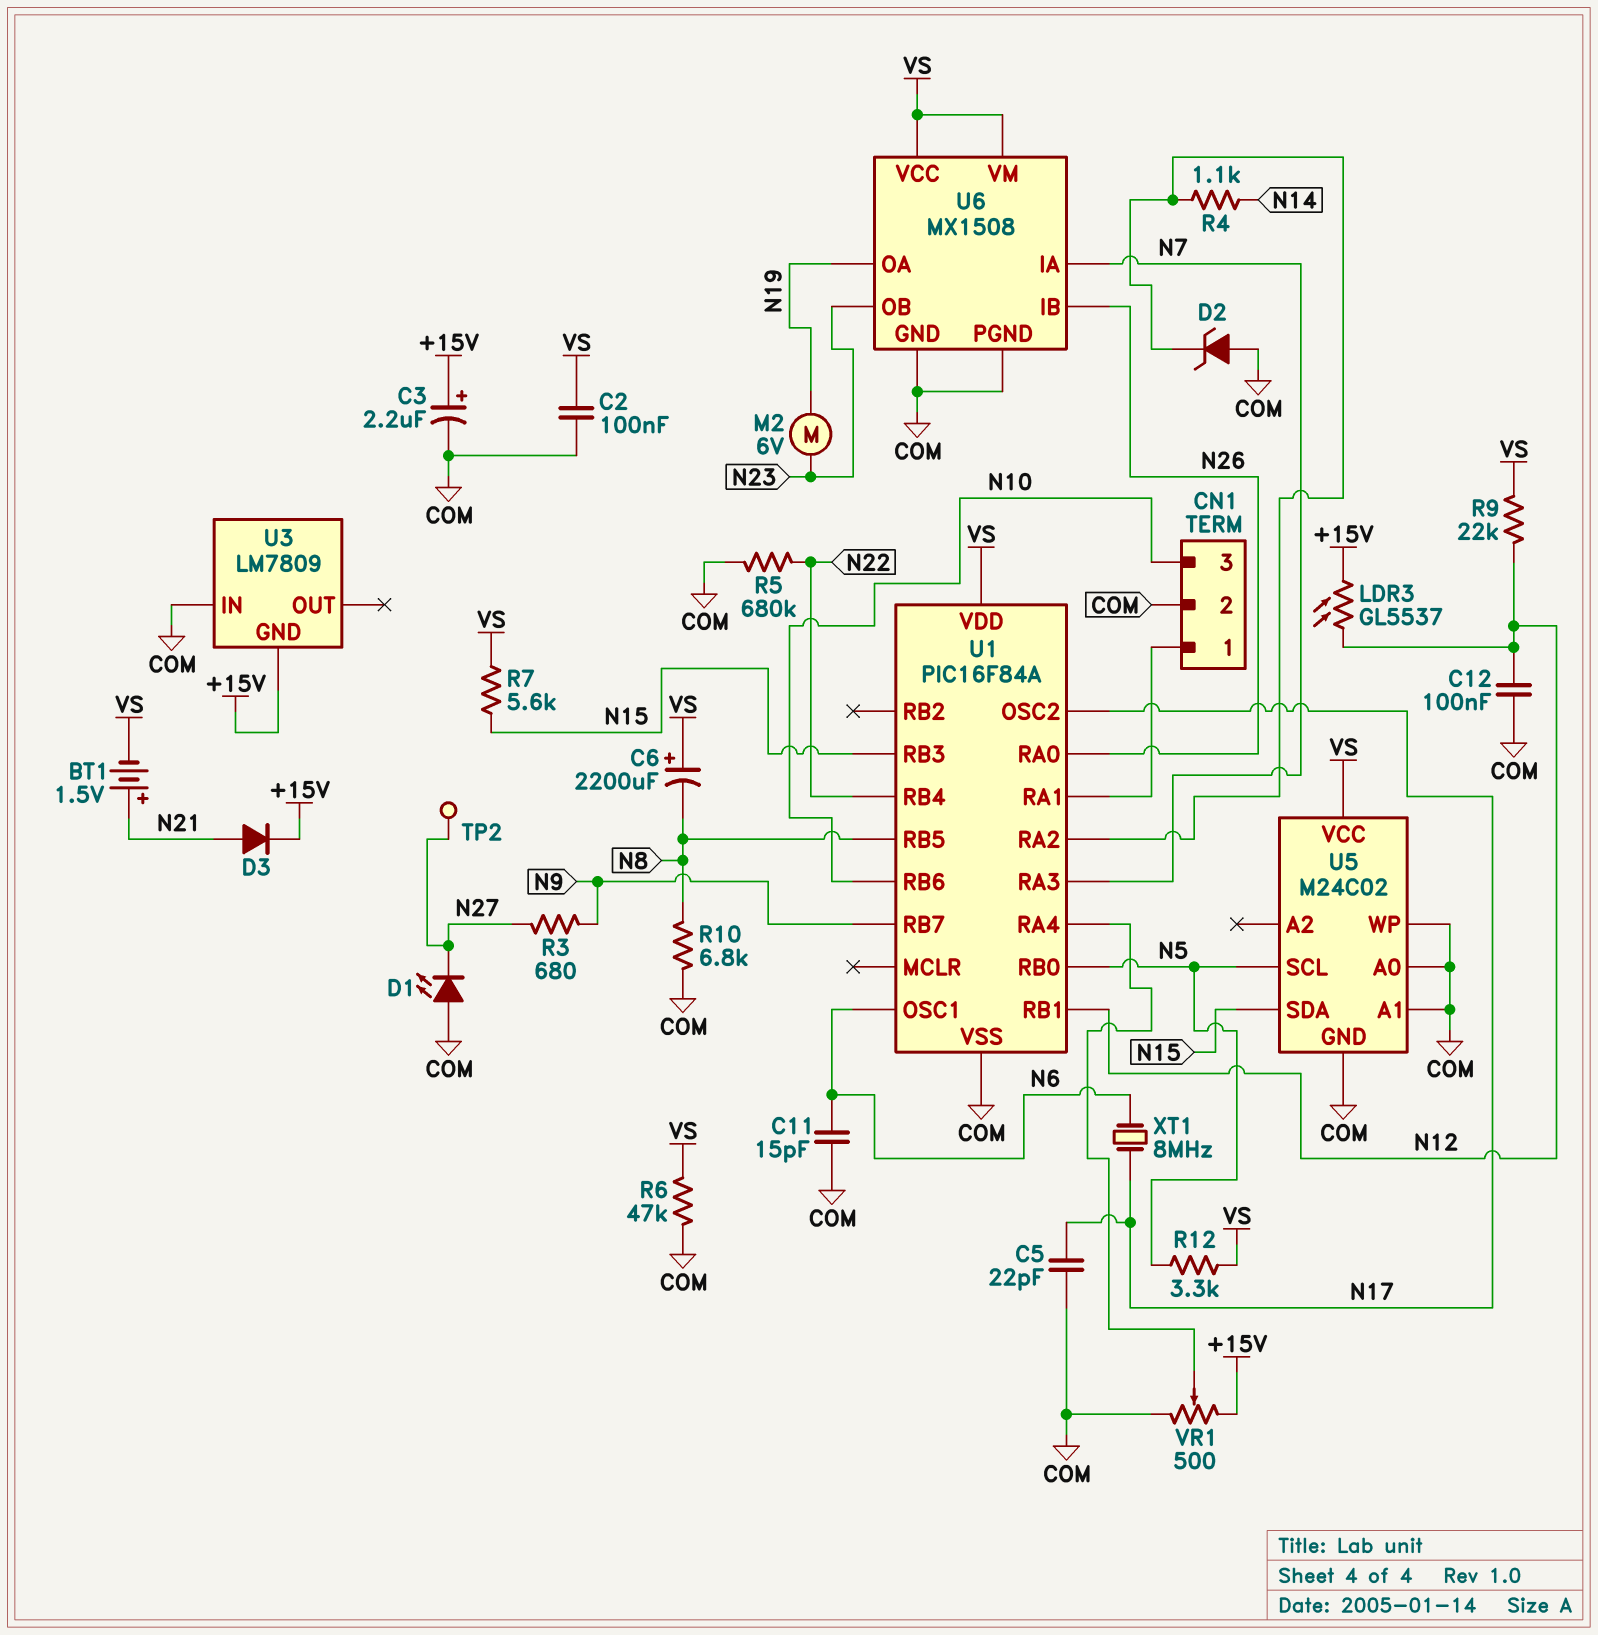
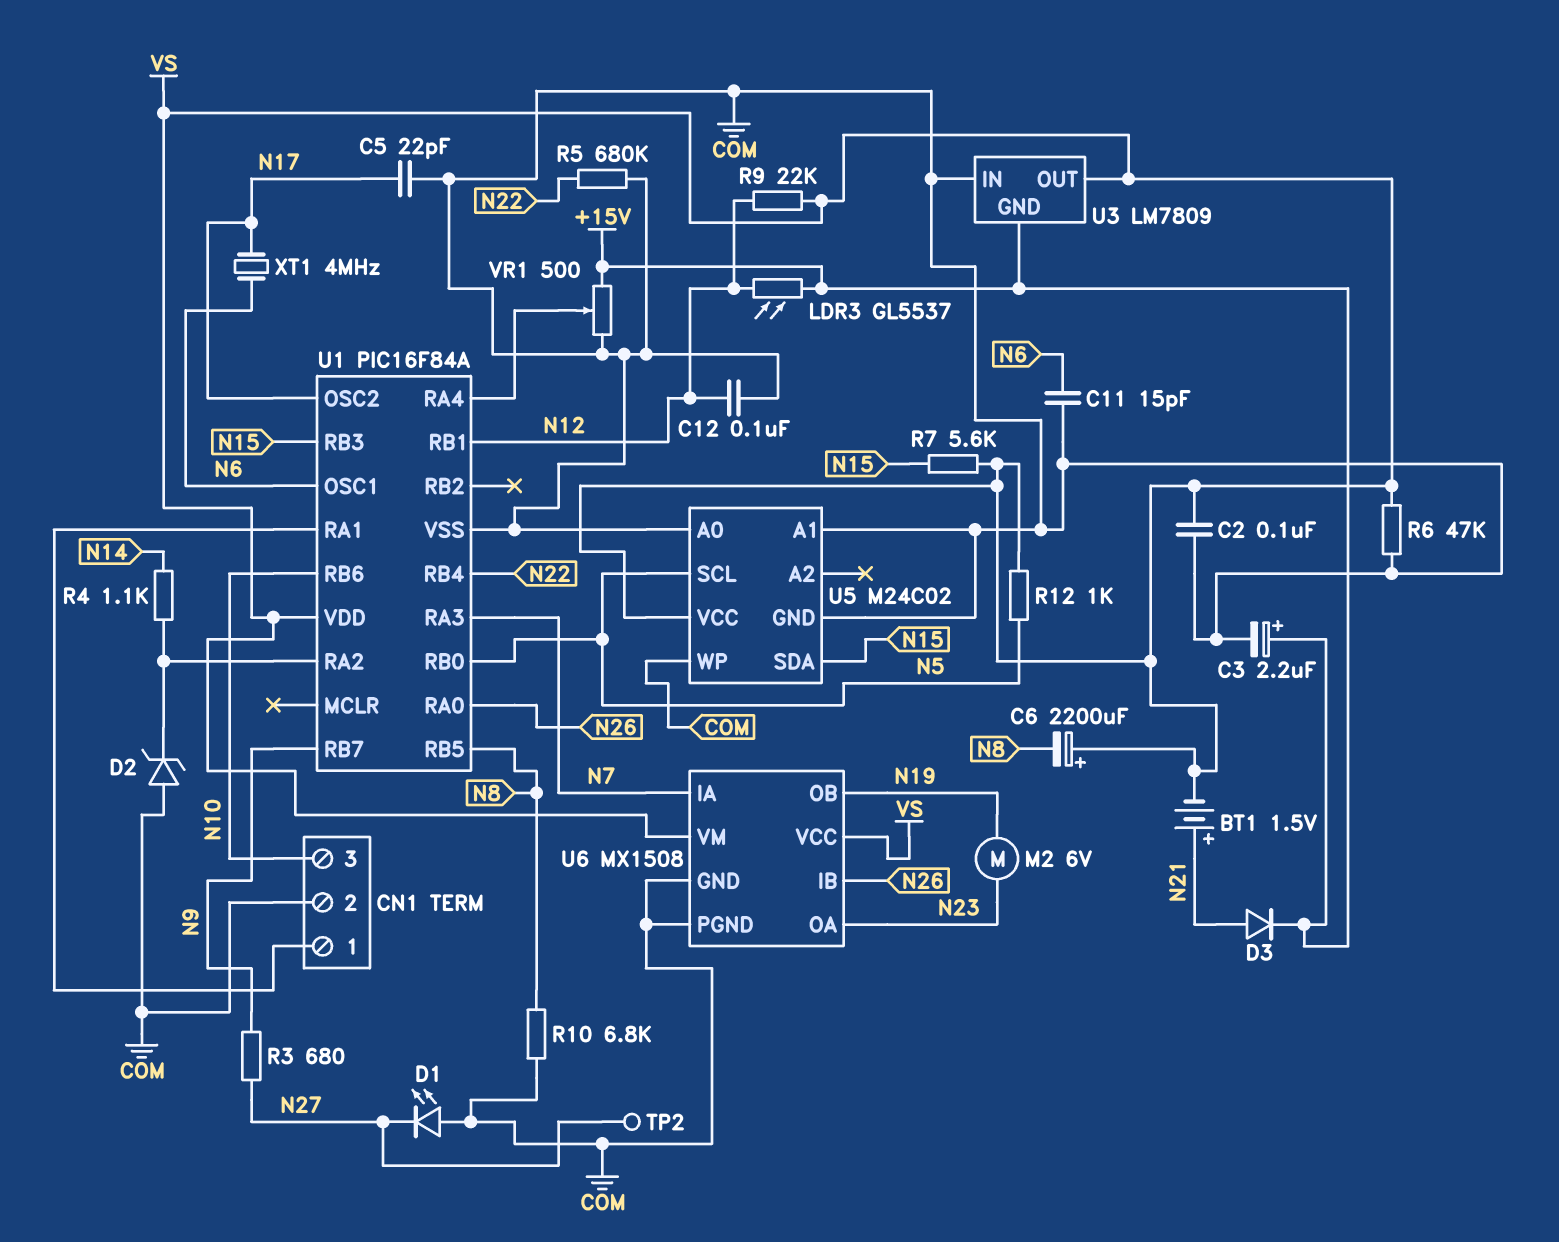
R12: 3.3k (N5, VS) -> 1k (N5, VS)
U3 pin OUT: none -> VS
U6 pin OA: N19 -> N23
U6 pin OB: N23 -> N19
XT1: 8MHz (N6, N17) -> 4MHz (N6, N17)

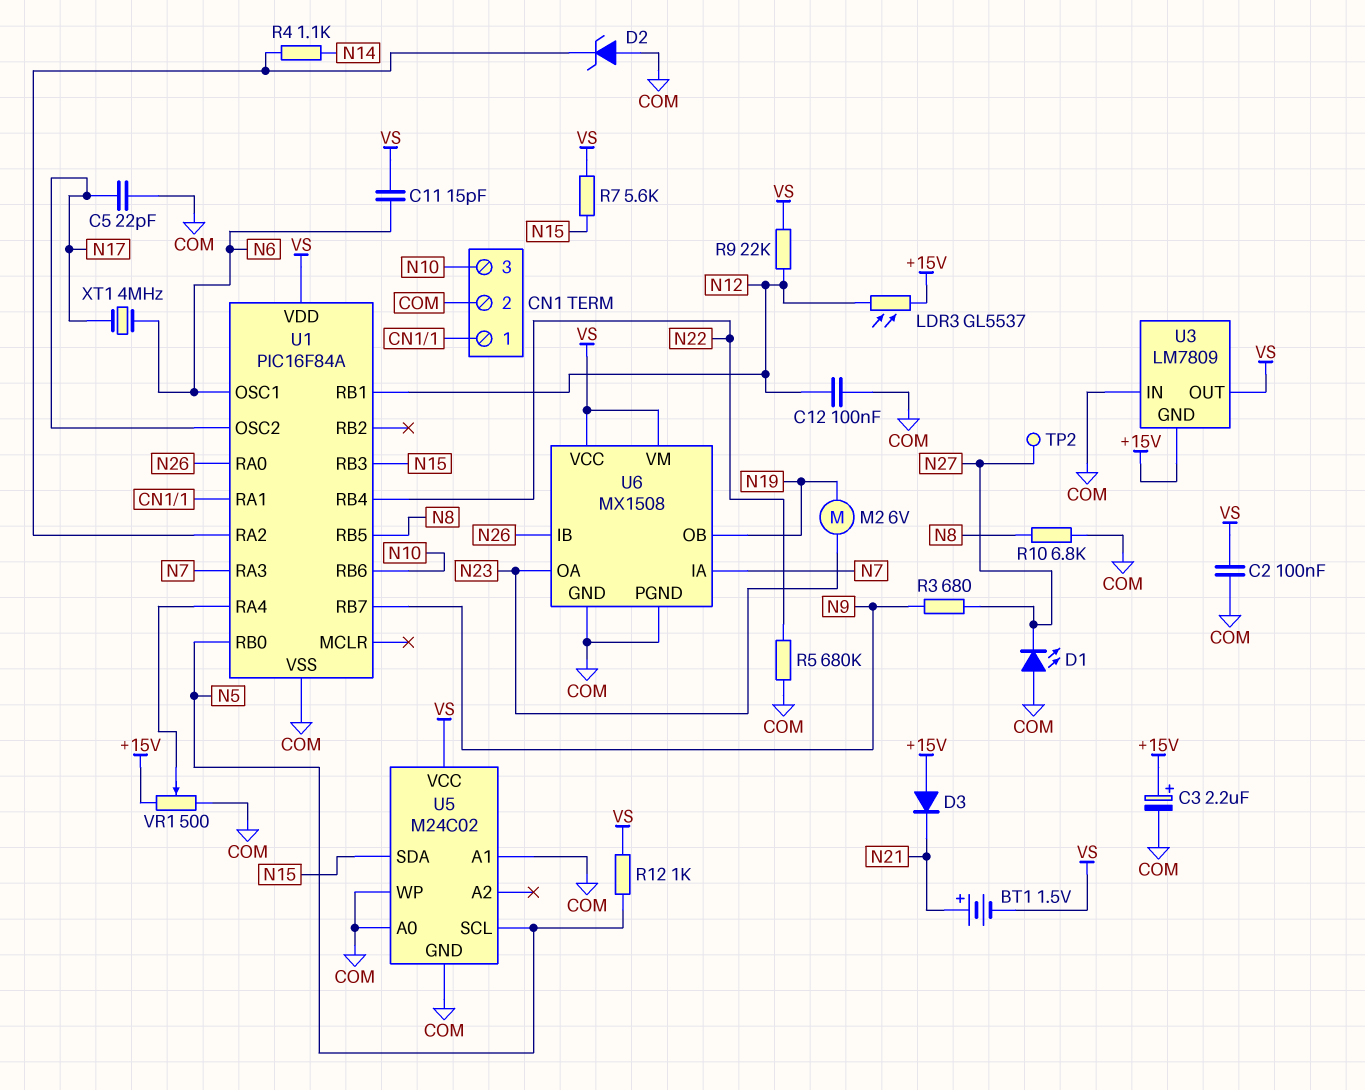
C6: 2200uF (plus VS, minus N8) -> none
C11: 15pF (COM, N6) -> 15pF (N6, VS)
D3: diode (A N21, K +15V) -> diode (A +15V, K N21)
R6: 47k (COM, VS) -> none

